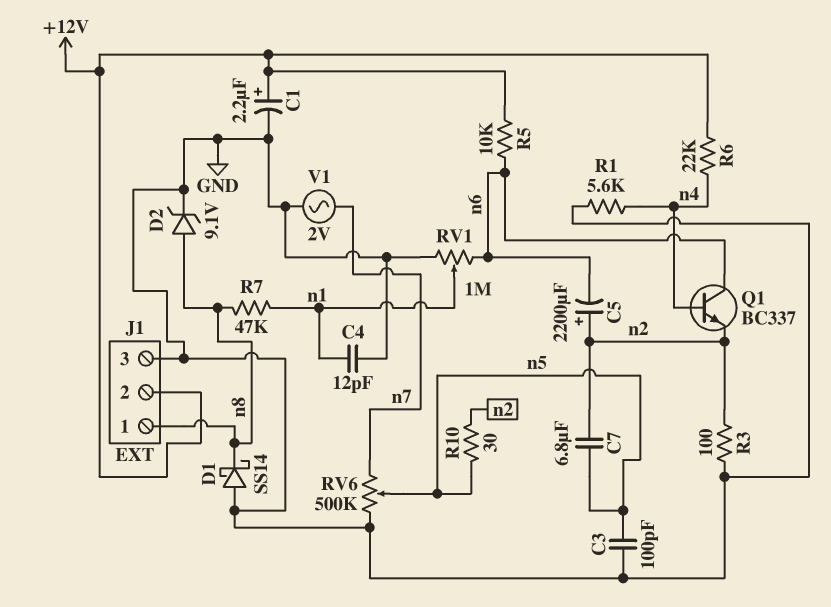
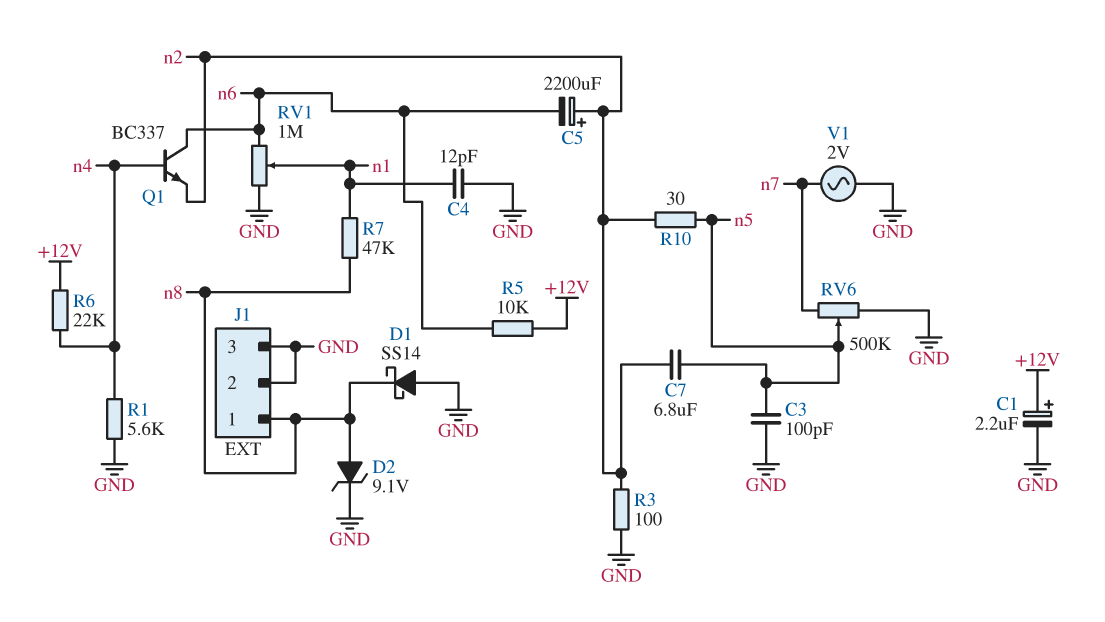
J1 pin 2: +12V -> GND

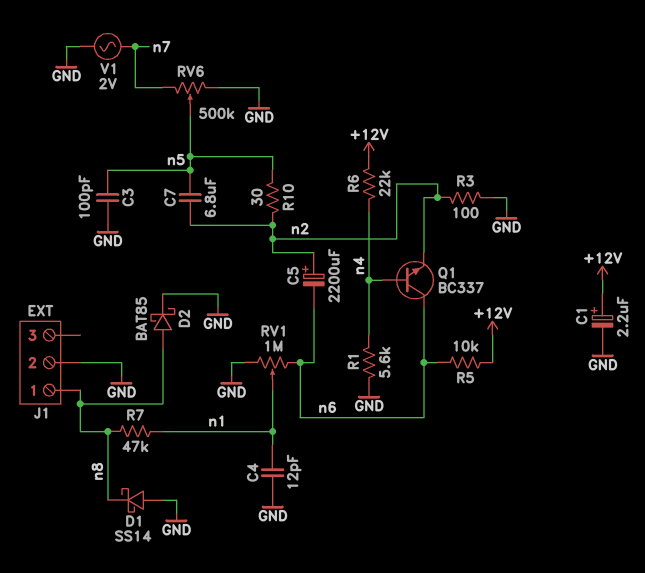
D2: zener 9.1V (A n8, K GND) -> schottky BAT85 (A n8, K GND)
J1 pin 3: GND -> none

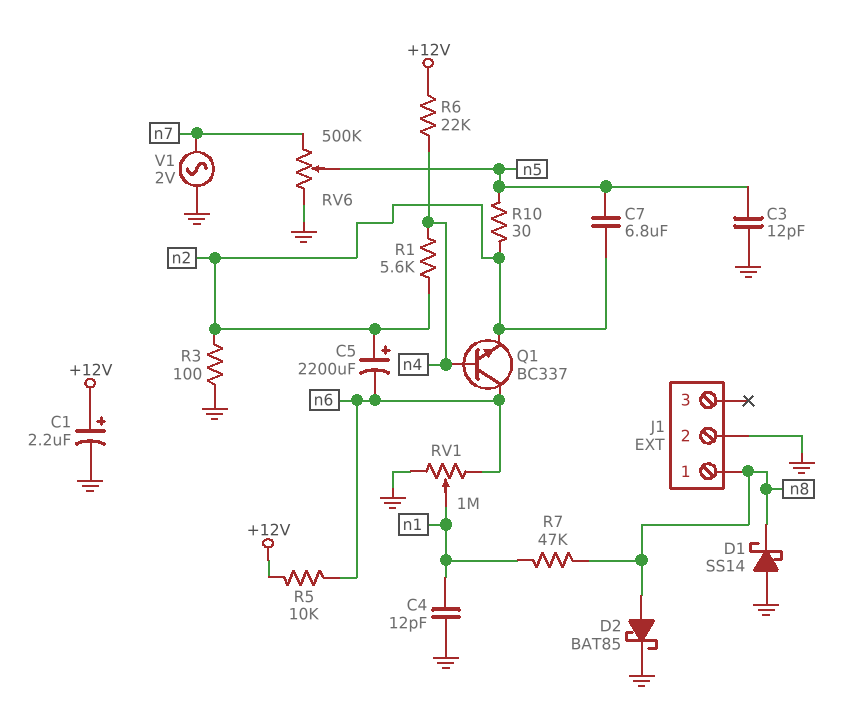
C3: 100pF (GND, n5) -> 12pF (GND, n5)
R1: 5.6k (GND, n4) -> 5.6k (n2, n4)

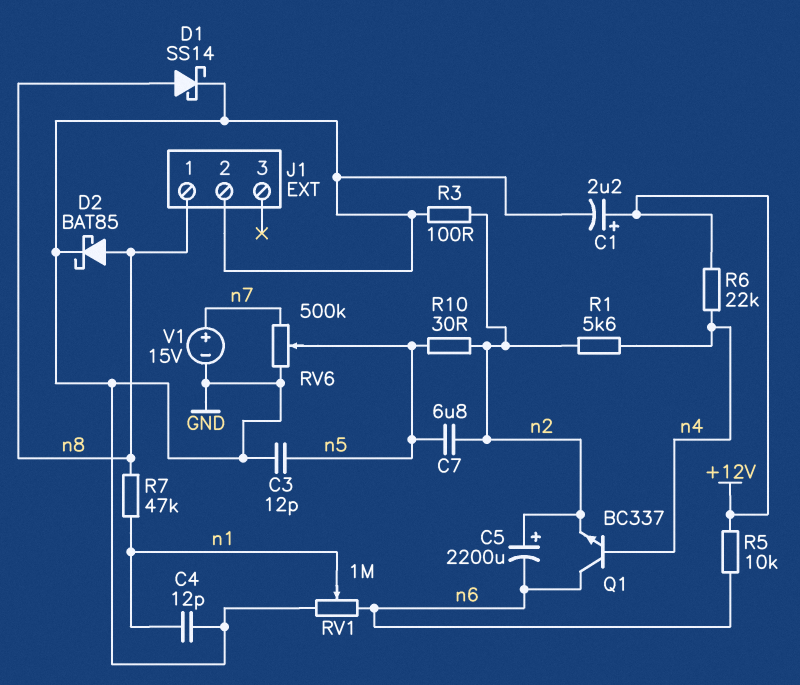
D1: schottky SS14 (A GND, K n8) -> schottky SS14 (A n8, K GND)
V1: AC 2V (GND, n7) -> 15V (plus n7, minus GND)

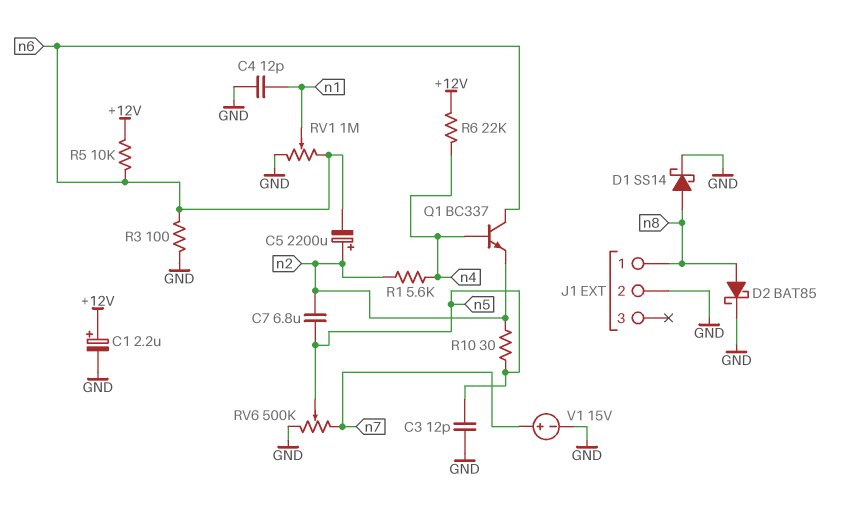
R3: 100 (GND, n2) -> 100 (GND, n6)
R7: 47k (n1, n8) -> none

